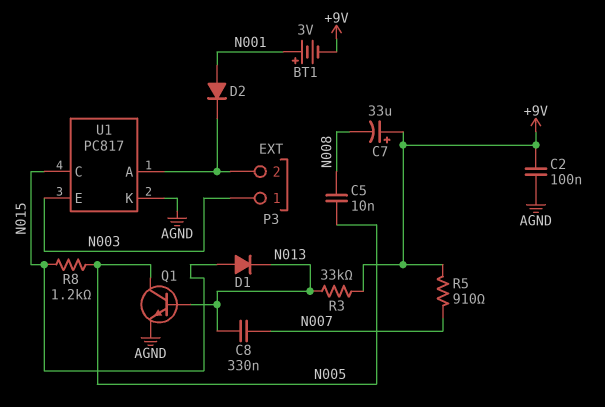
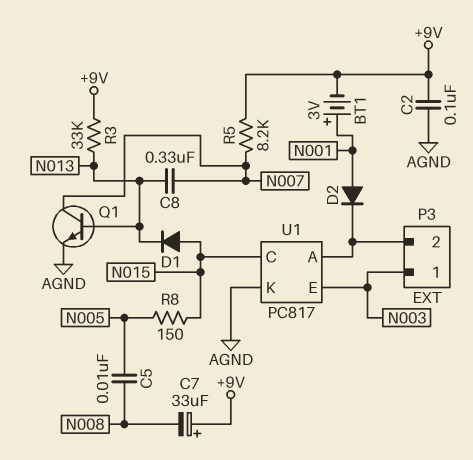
Q1: NPN (B N013, C N005, E AGND) -> NPN (B N013, C N007, E AGND)
R5: 910 (+9V, N007) -> 8.2k (+9V, N007)
R8: 1.2k (N005, N015) -> 150 (N005, N015)

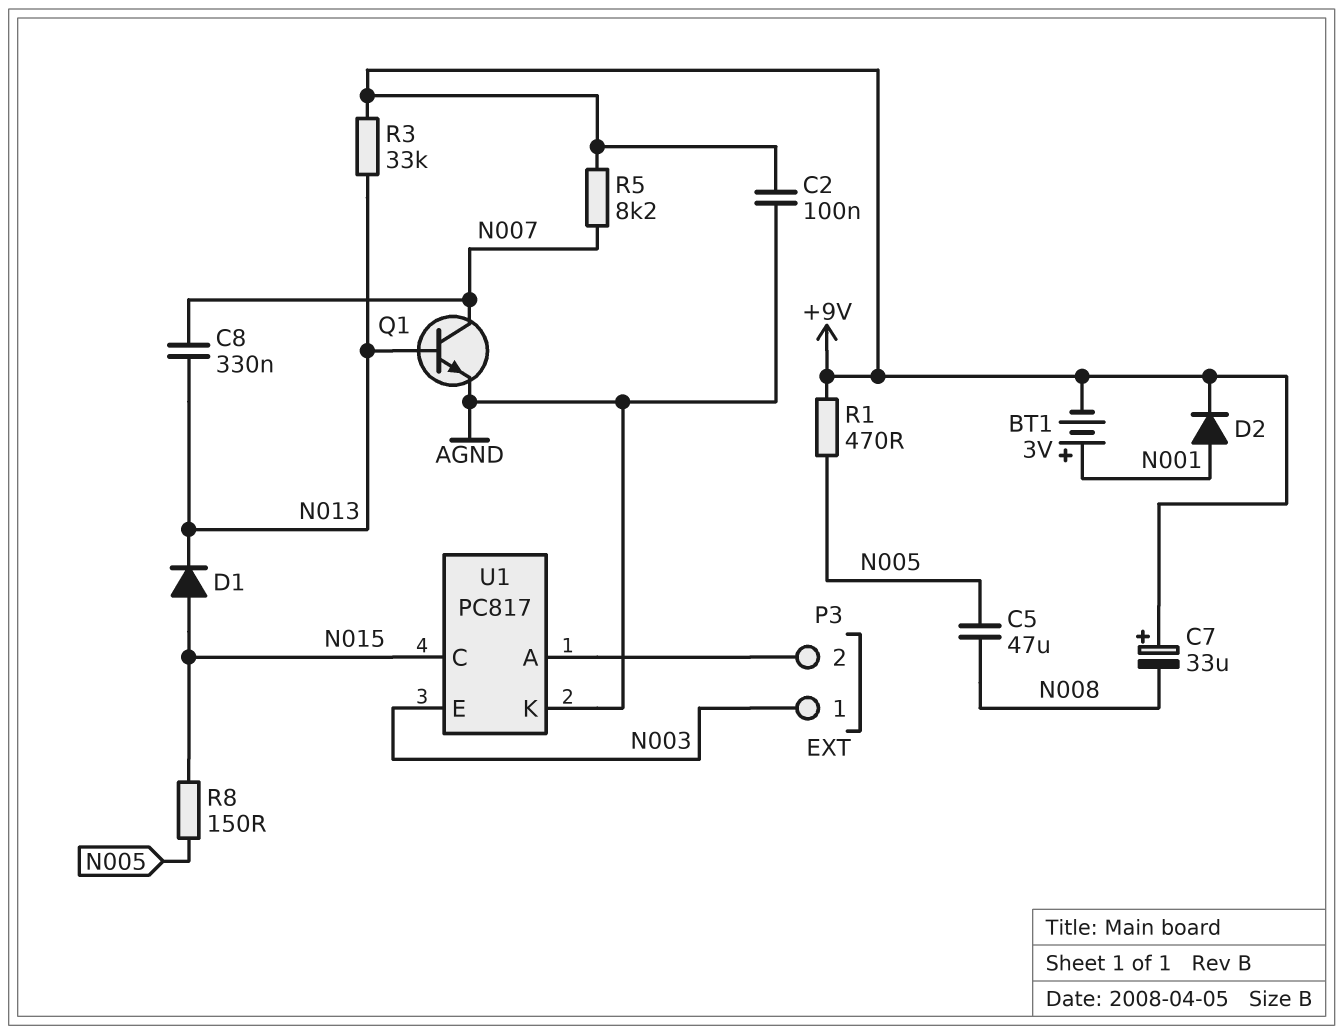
C5: 10nF (N005, N008) -> 47uF (N005, N008)
D2: diode (A N001, K P3/2) -> diode (A N001, K +9V)
R1: none -> 470 (+9V, N005)

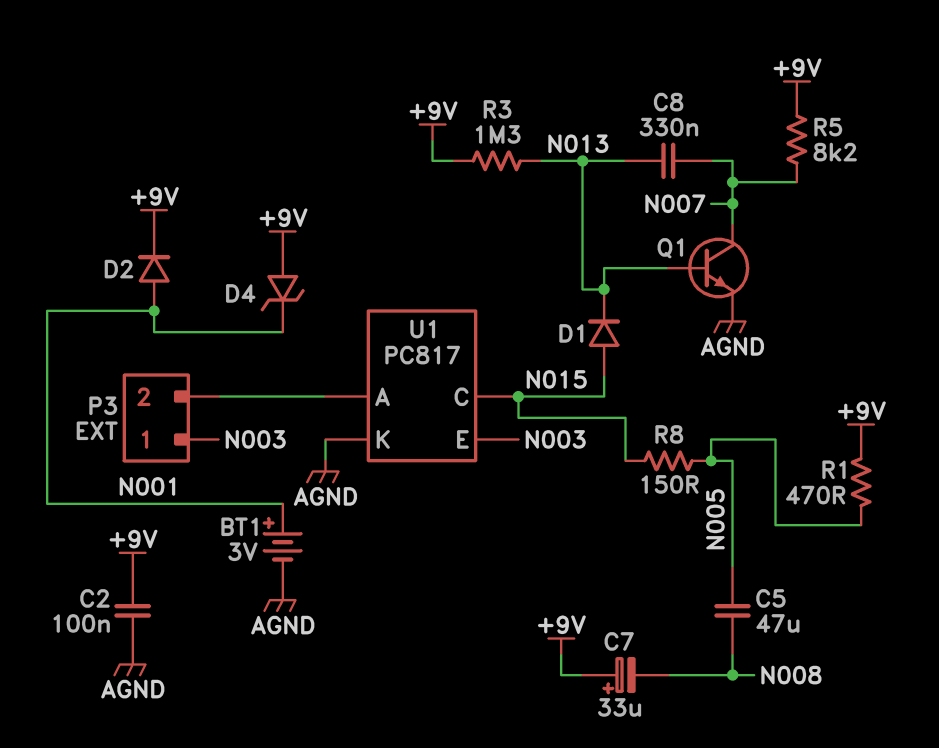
BT1: 3V (plus N001, minus +9V) -> 3V (plus N001, minus AGND)
D4: none -> zener (A +9V, K N001)
R3: 33k (+9V, N013) -> 1.3M (+9V, N013)

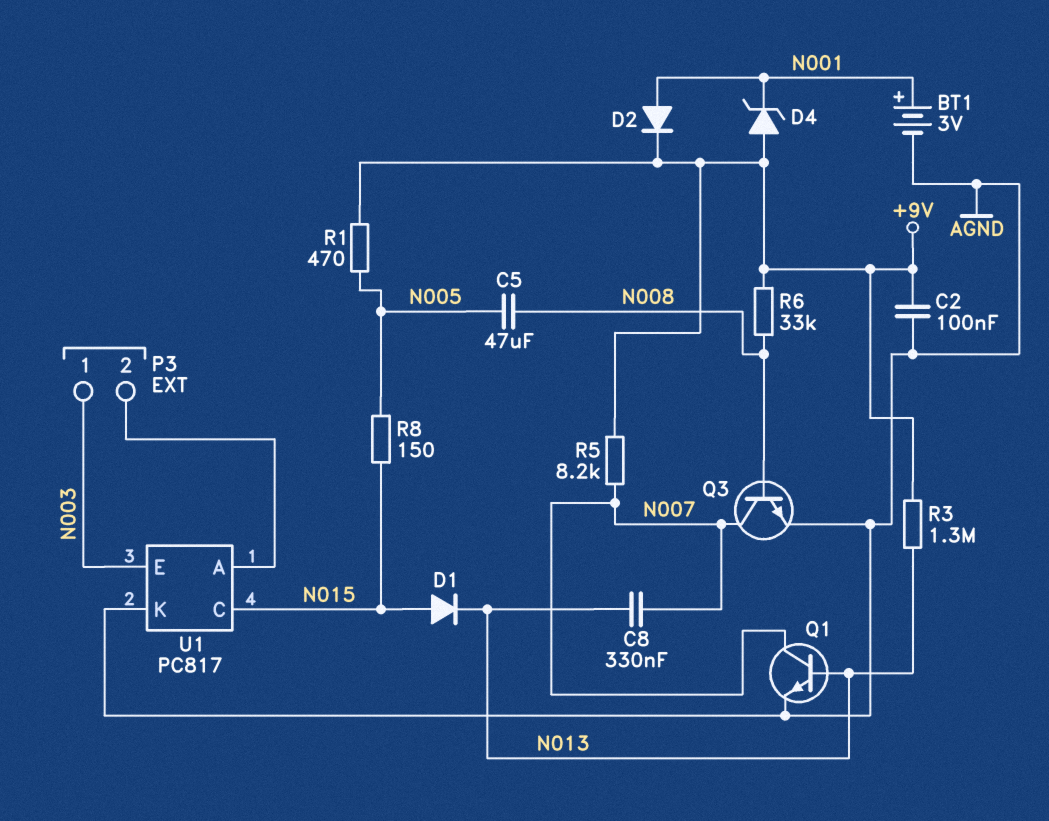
C7: 33uF (plus +9V, minus N008) -> none
Q3: none -> NPN (B N008, C N007, E AGND)
R6: none -> 33k (+9V, N008)

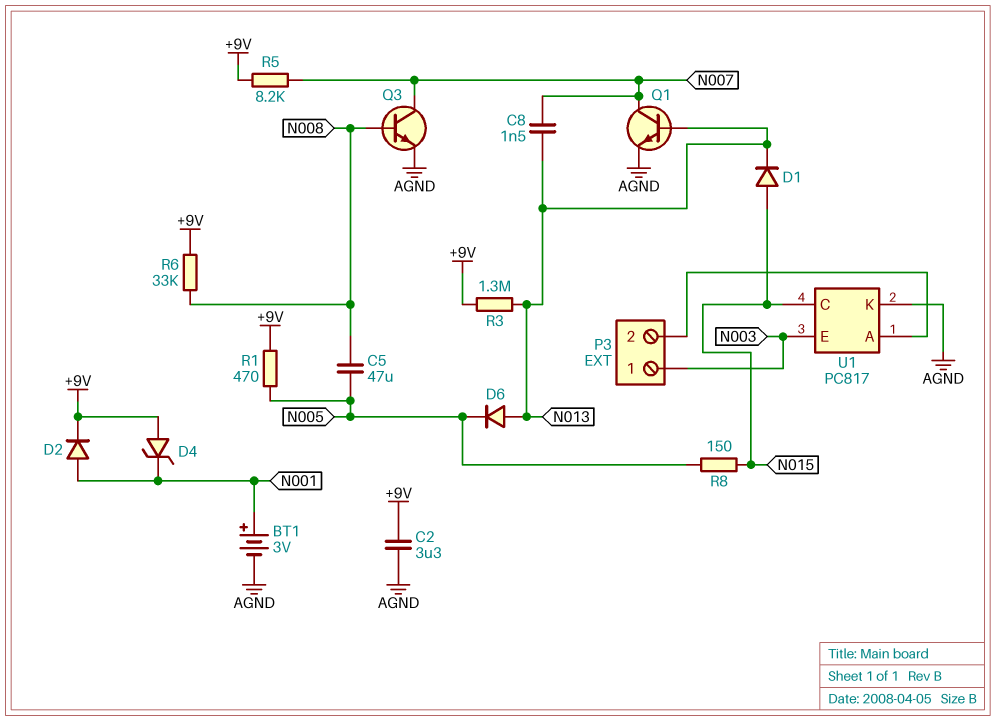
C2: 100nF (+9V, AGND) -> 3.3uF (+9V, AGND)
C8: 330nF (N007, N013) -> 1.5nF (N007, N013)
D6: none -> diode (A N013, K N005)

